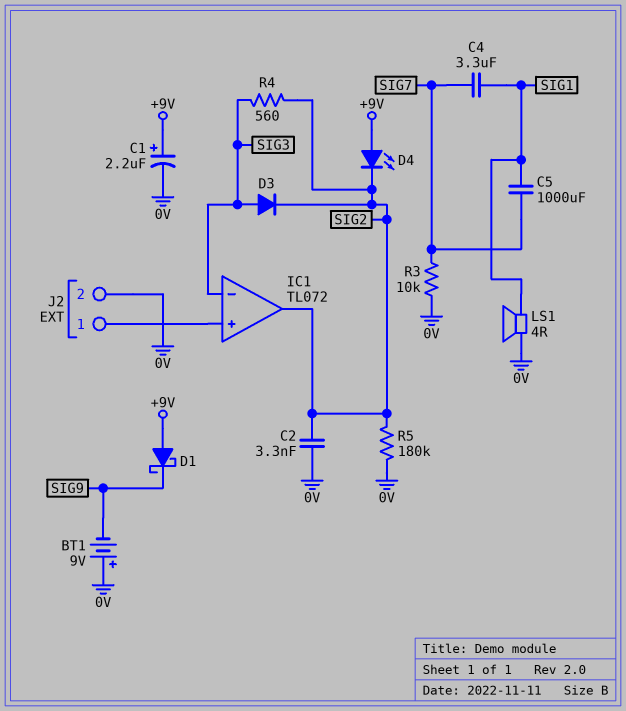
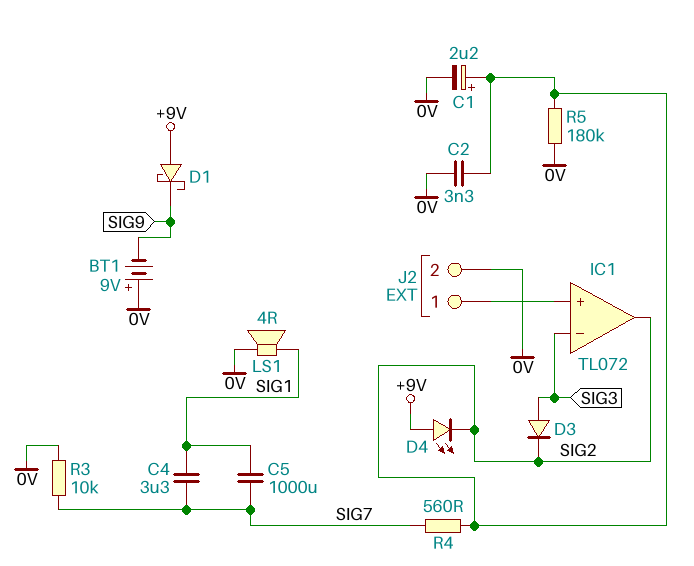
C1: 2.2uF (plus +9V, minus 0V) -> 2.2uF (plus SIG2, minus 0V)
R4: 560 (SIG2, SIG3) -> 560 (SIG2, SIG7)

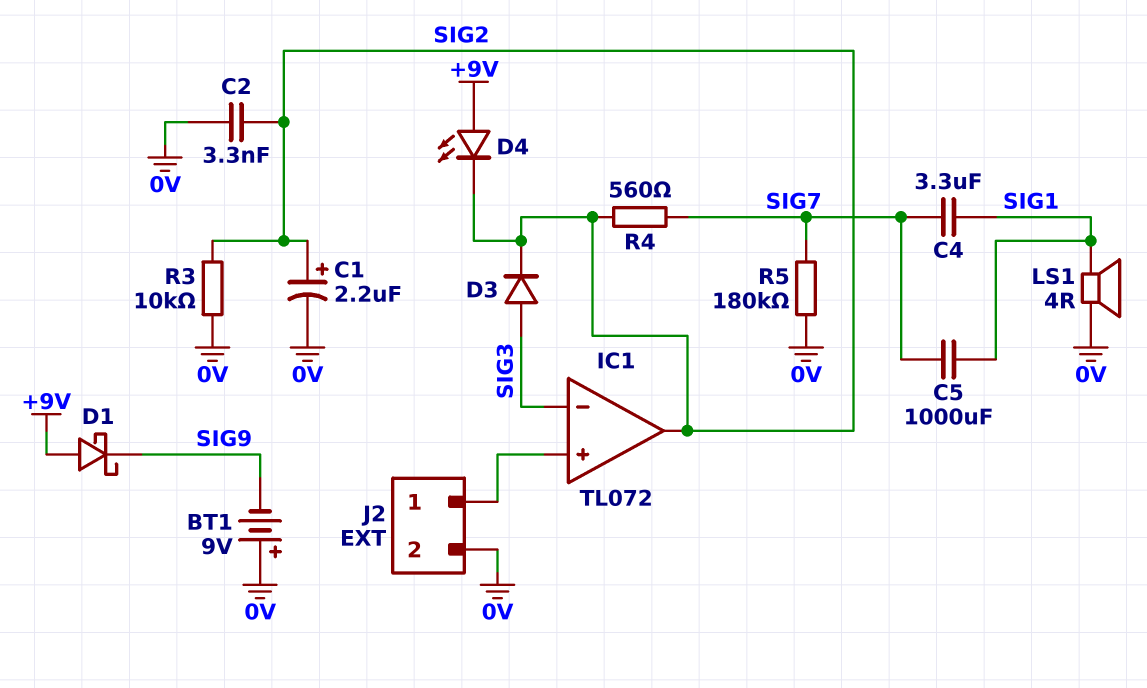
R3: 10k (0V, SIG7) -> 10k (0V, SIG2)
R5: 180k (0V, SIG2) -> 180k (0V, SIG7)

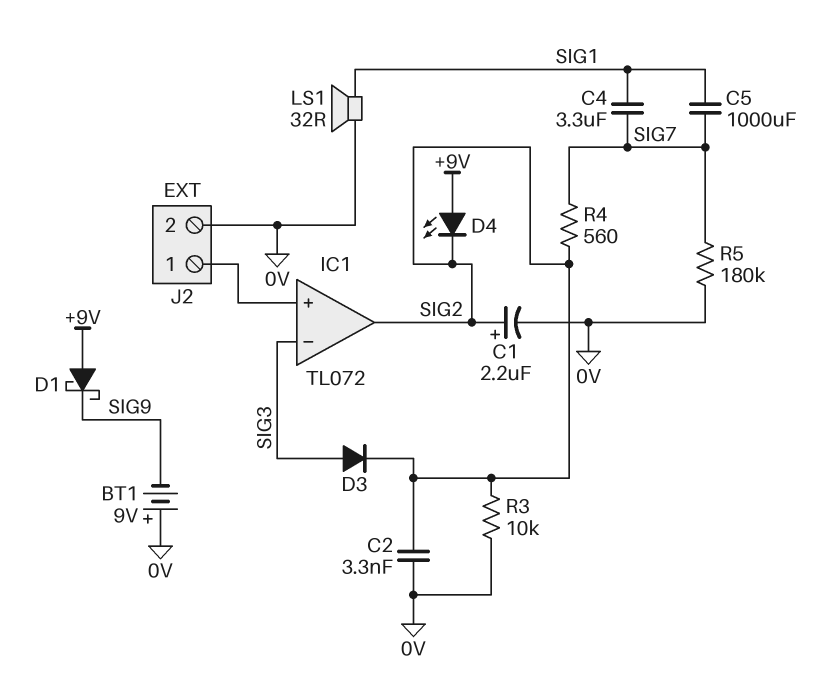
LS1: speaker 4R (0V, SIG1) -> speaker 32R (0V, SIG1)

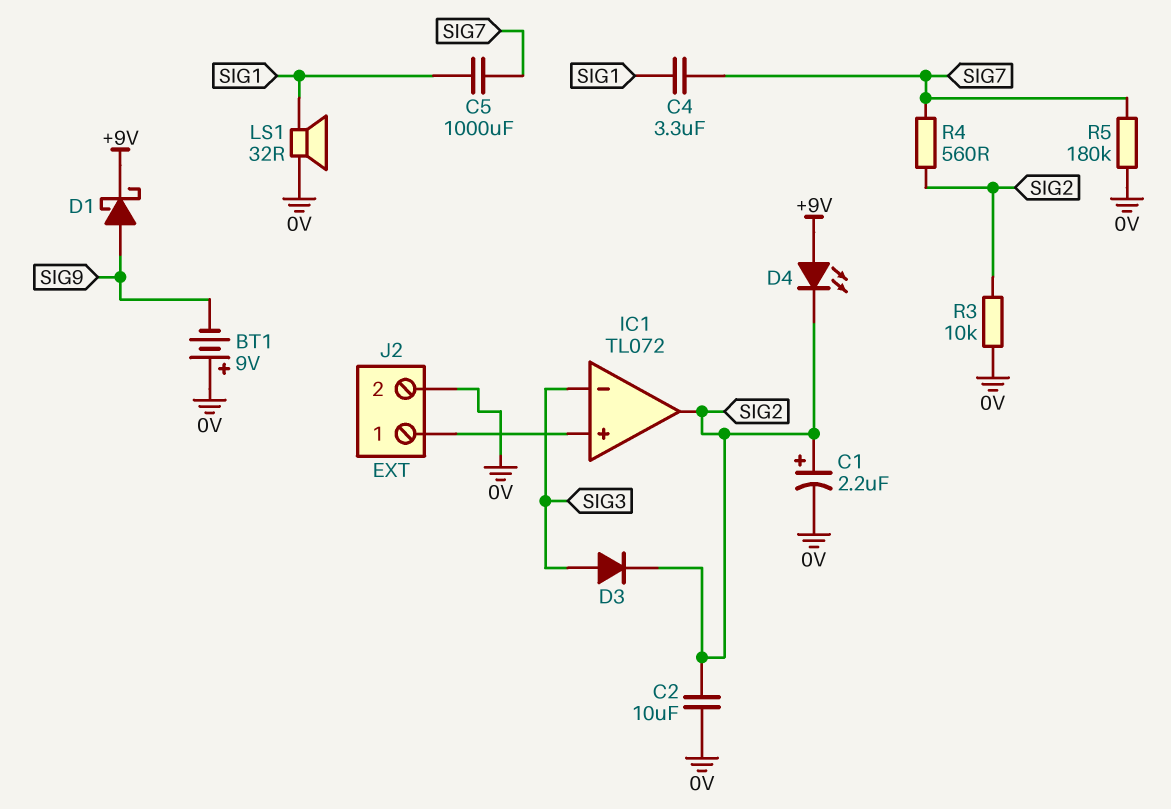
C2: 3.3nF (0V, SIG2) -> 10uF (0V, SIG2)
D1: schottky (A +9V, K SIG9) -> schottky (A SIG9, K +9V)

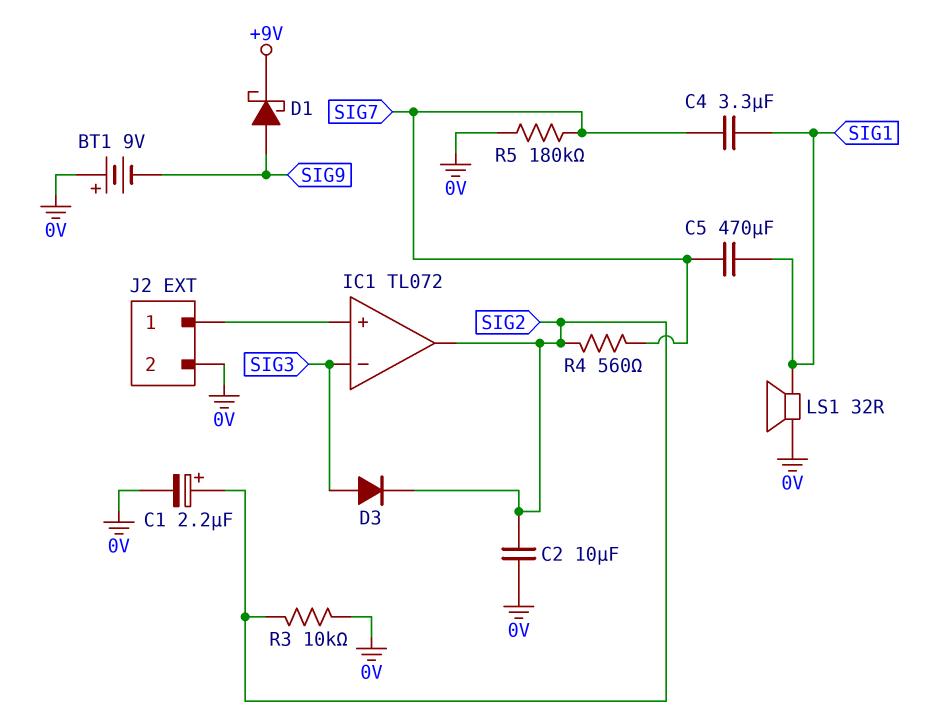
C5: 1000uF (SIG1, SIG7) -> 470uF (SIG1, SIG7)
D4: LED (A +9V, K SIG2) -> none

